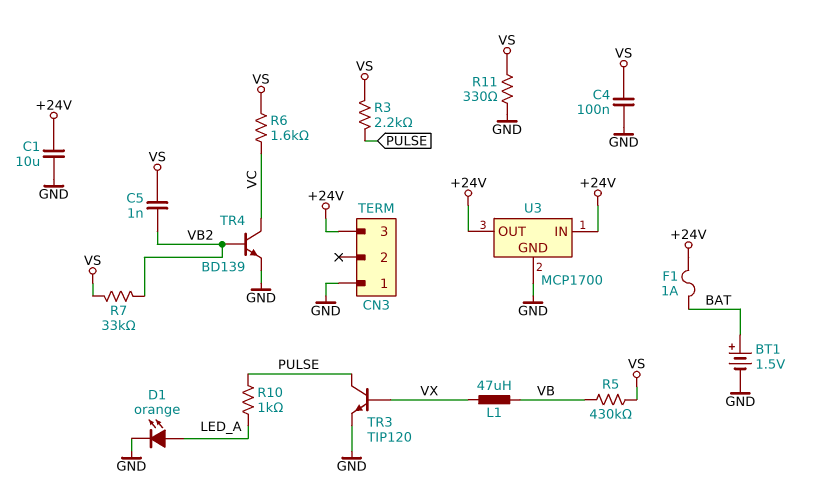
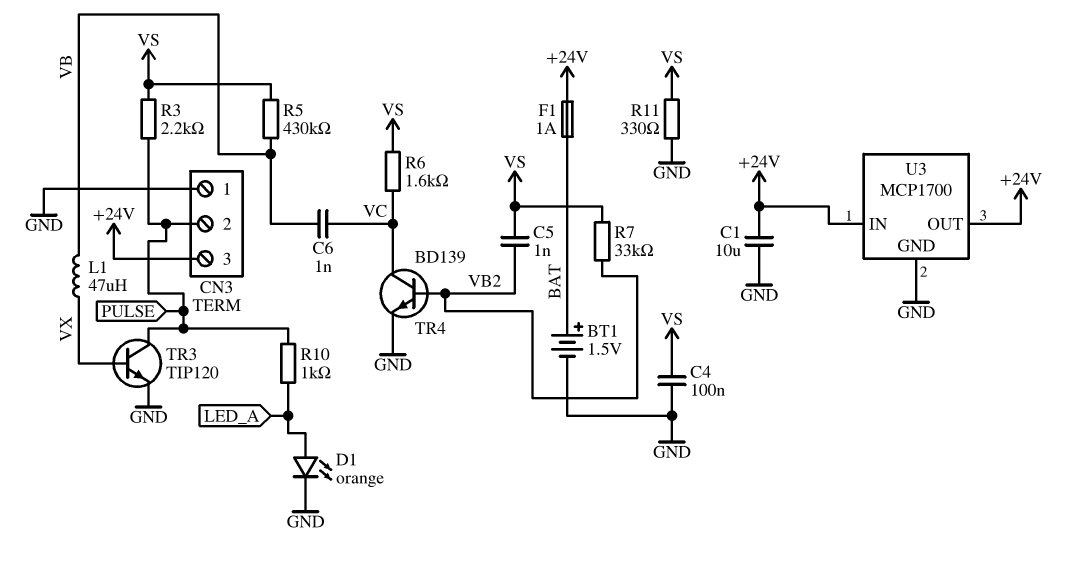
C6: none -> 1nF (VB, VC)
CN3 pin 2: none -> PULSE

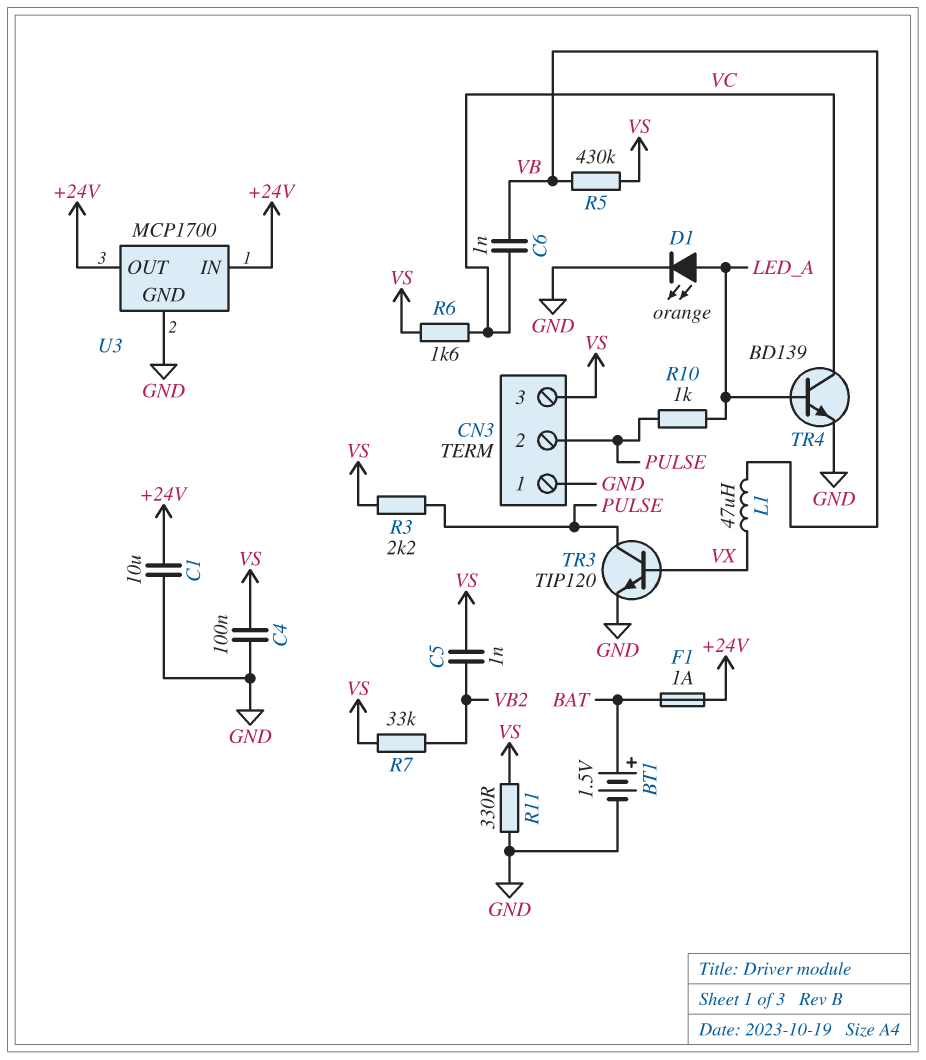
CN3 pin 3: +24V -> VS
TR4: NPN BD139 (B VB2, C VC, E GND) -> NPN BD139 (B LED_A, C VC, E GND)

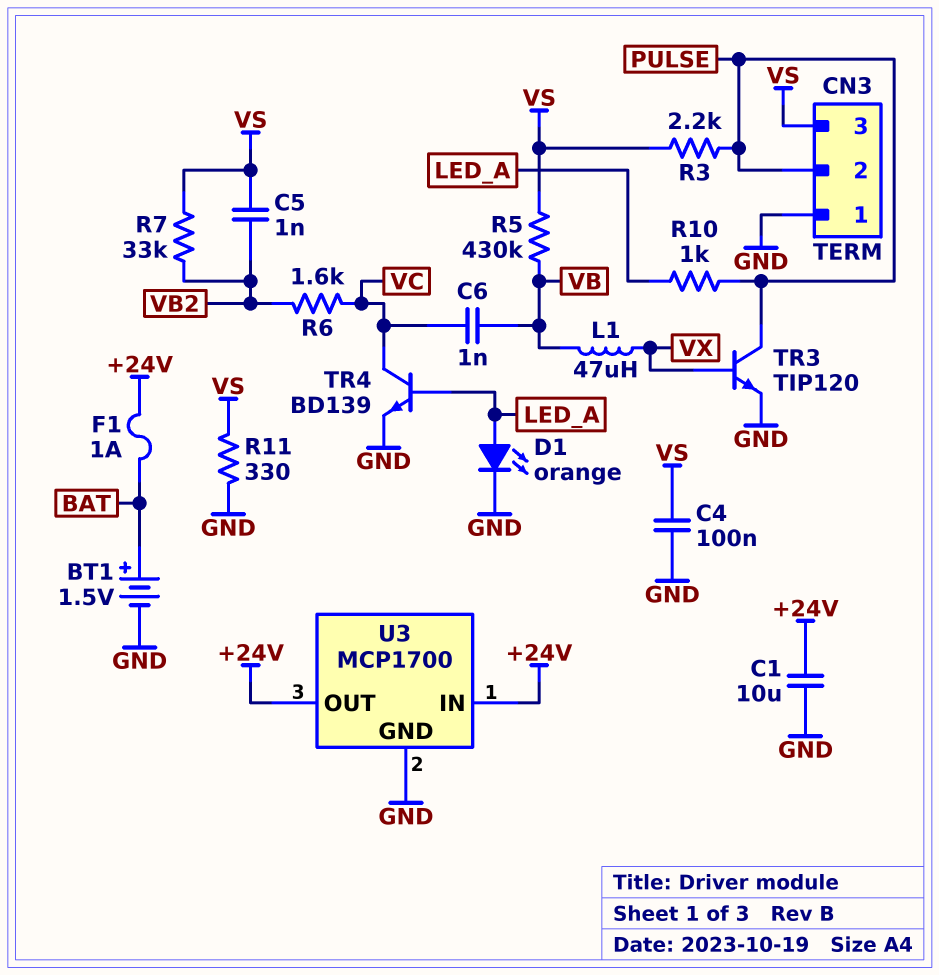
R6: 1.6k (VC, VS) -> 1.6k (VB2, VC)

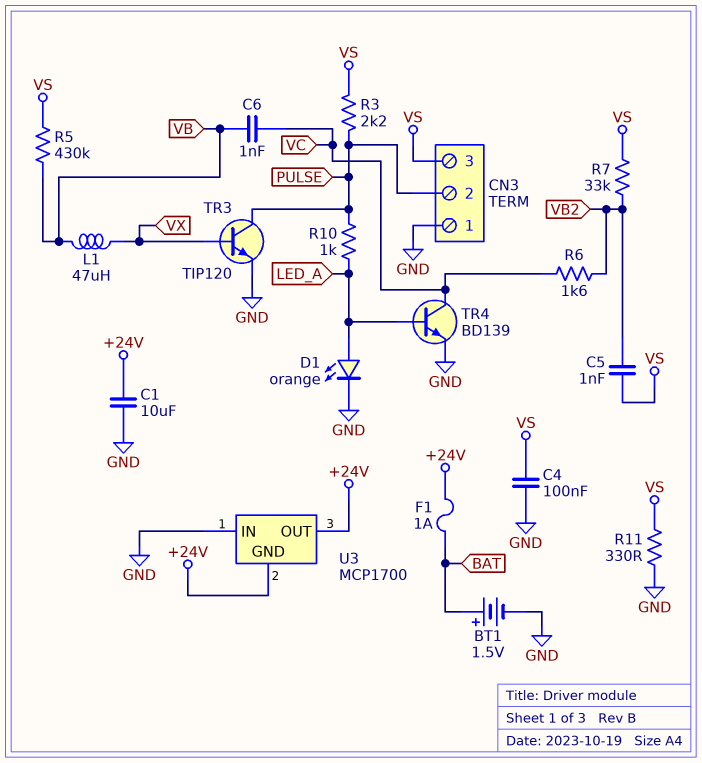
U3 pin GND: GND -> +24V
U3 pin IN: +24V -> GND

